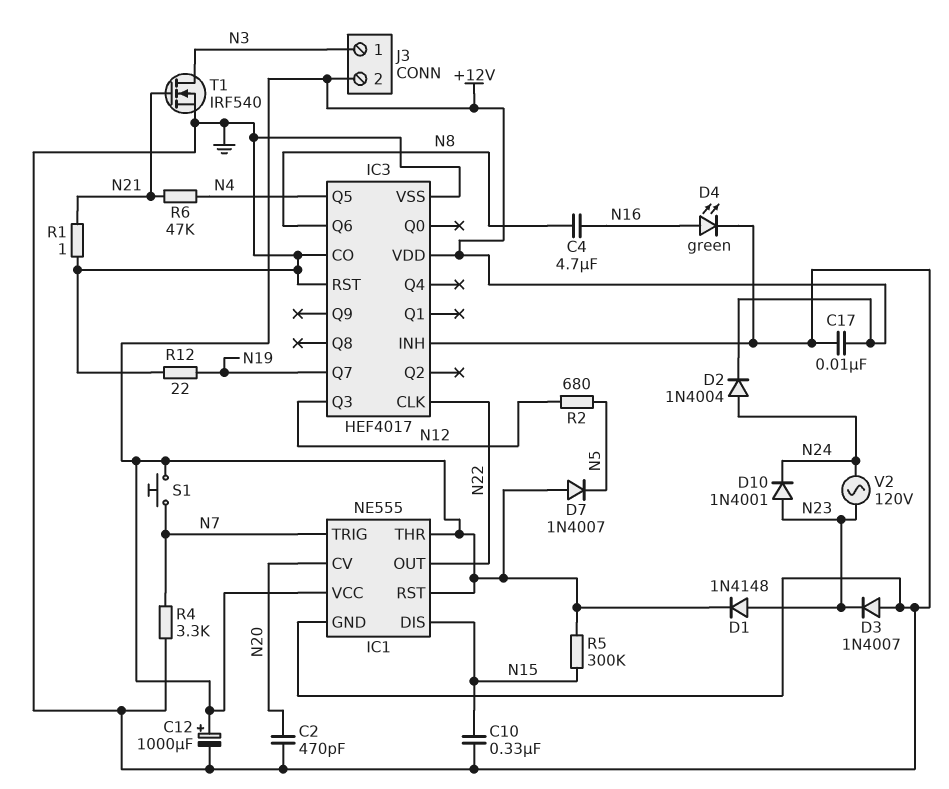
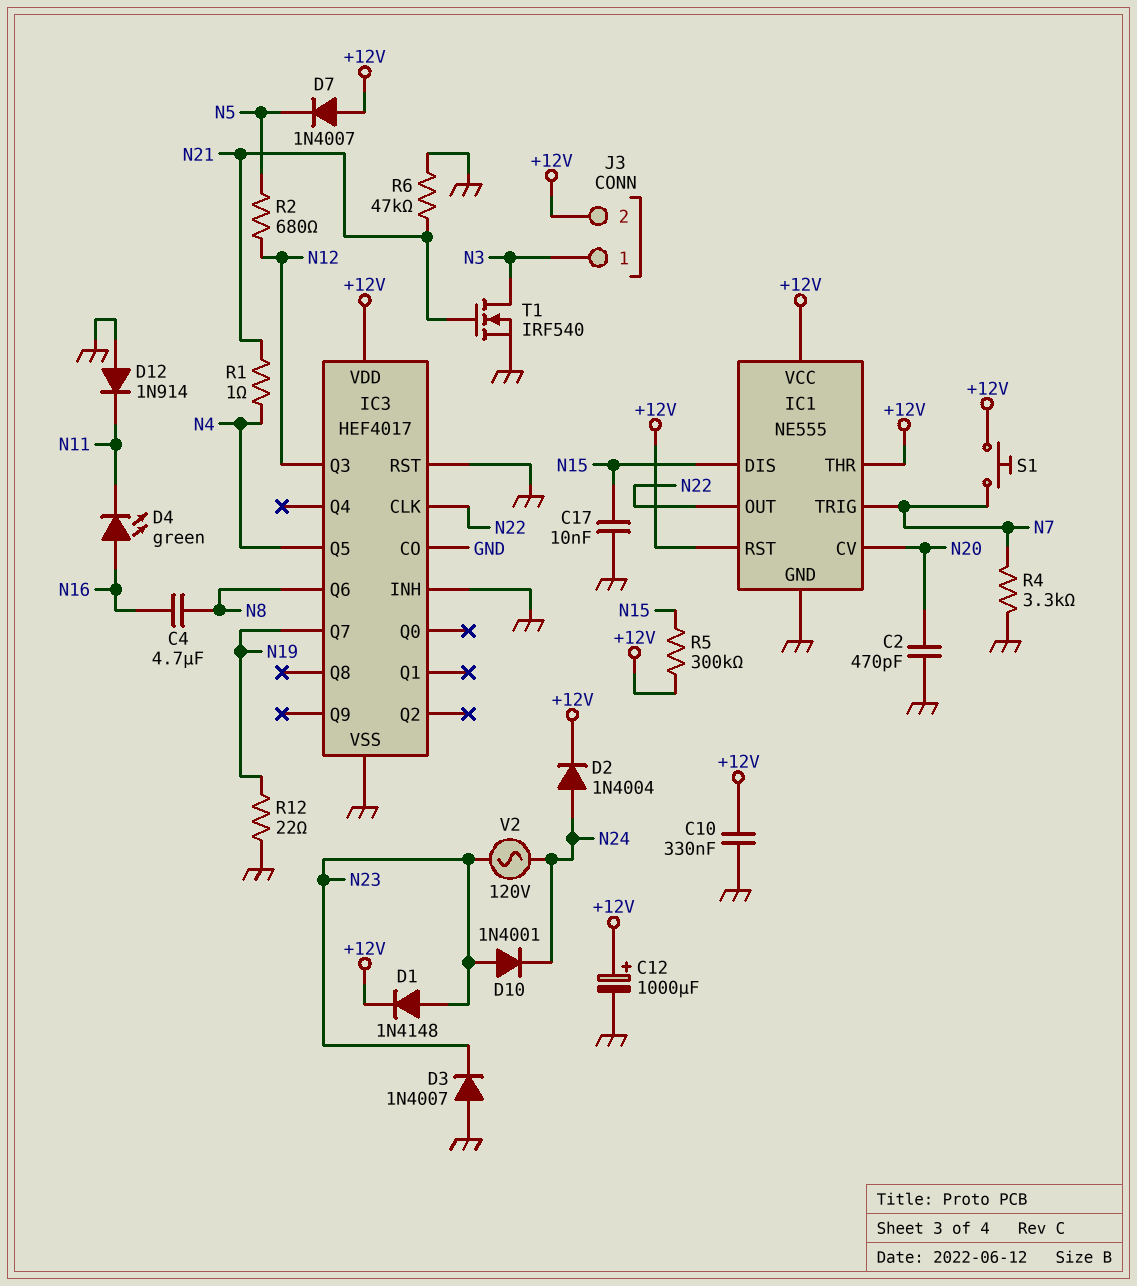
C10: 330nF (GND, N15) -> 330nF (+12V, GND)
C17: 10nF (+12V, GND) -> 10nF (GND, N15)
D4: LED green (A N16, K GND) -> LED green (A N16, K N11)
D12: none -> diode 1N914 (A GND, K N11)
R1: 1 (GND, N21) -> 1 (N4, N21)
R6: 47k (N4, N21) -> 47k (GND, N21)

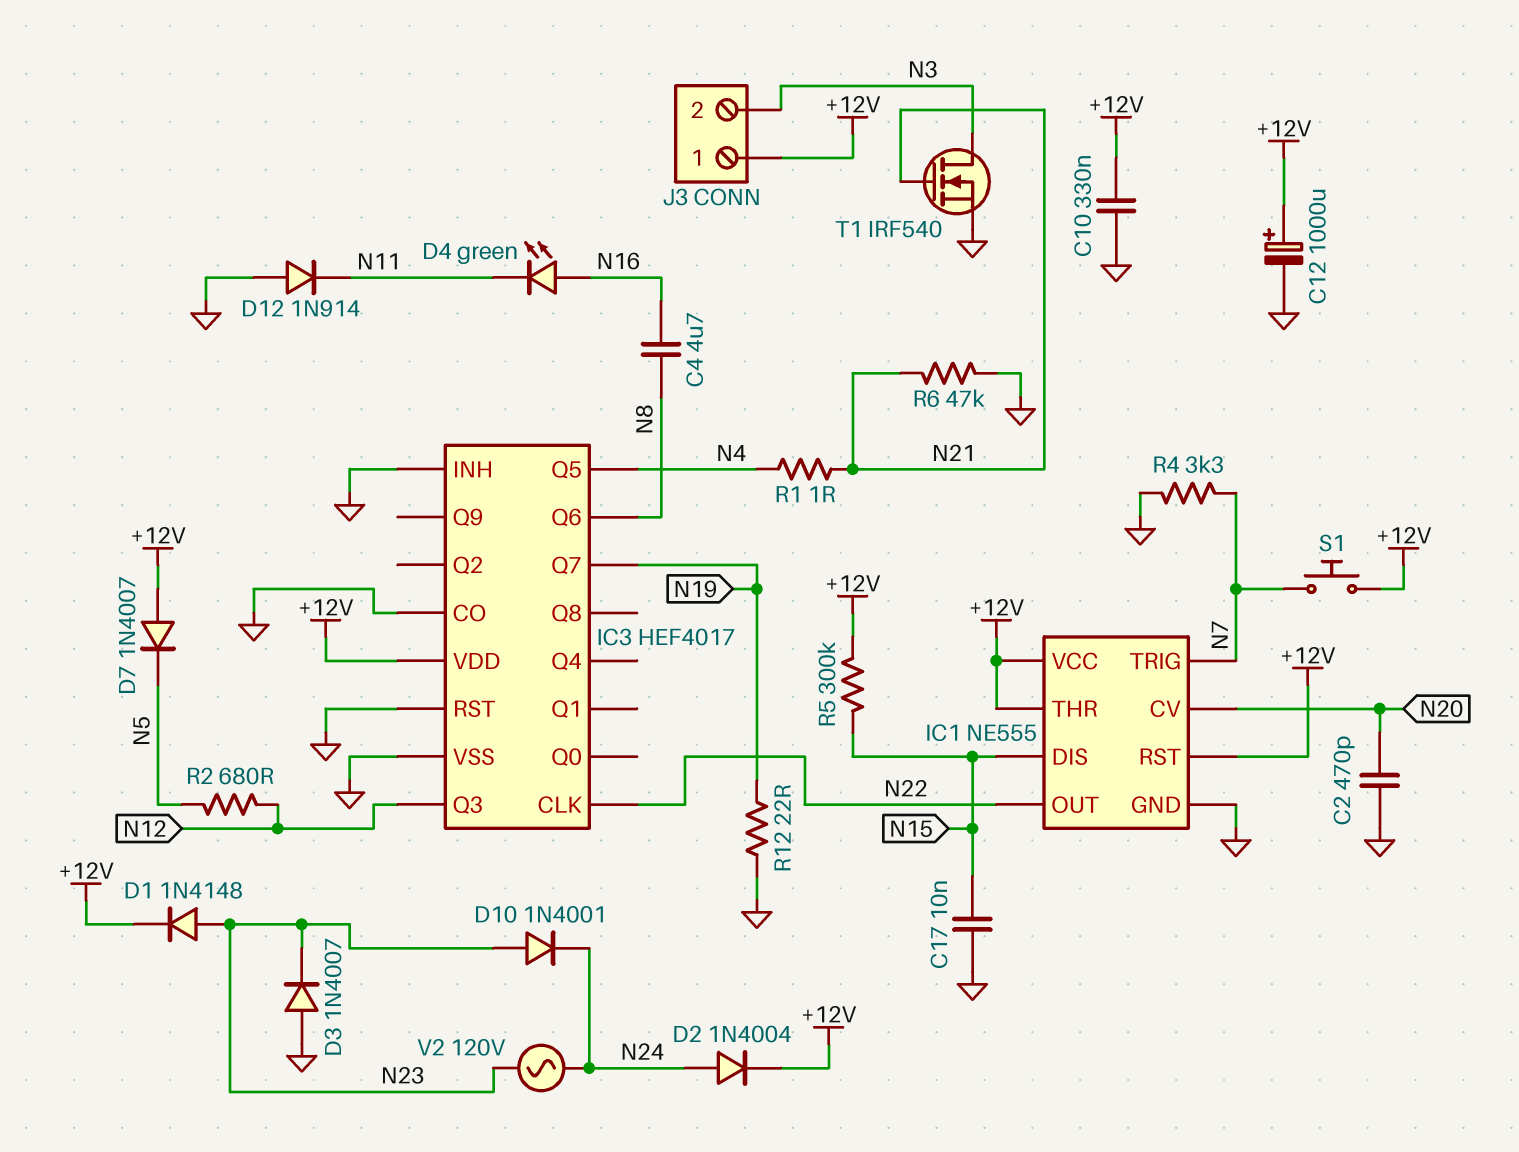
J3 pin 1: N3 -> +12V
J3 pin 2: +12V -> N3

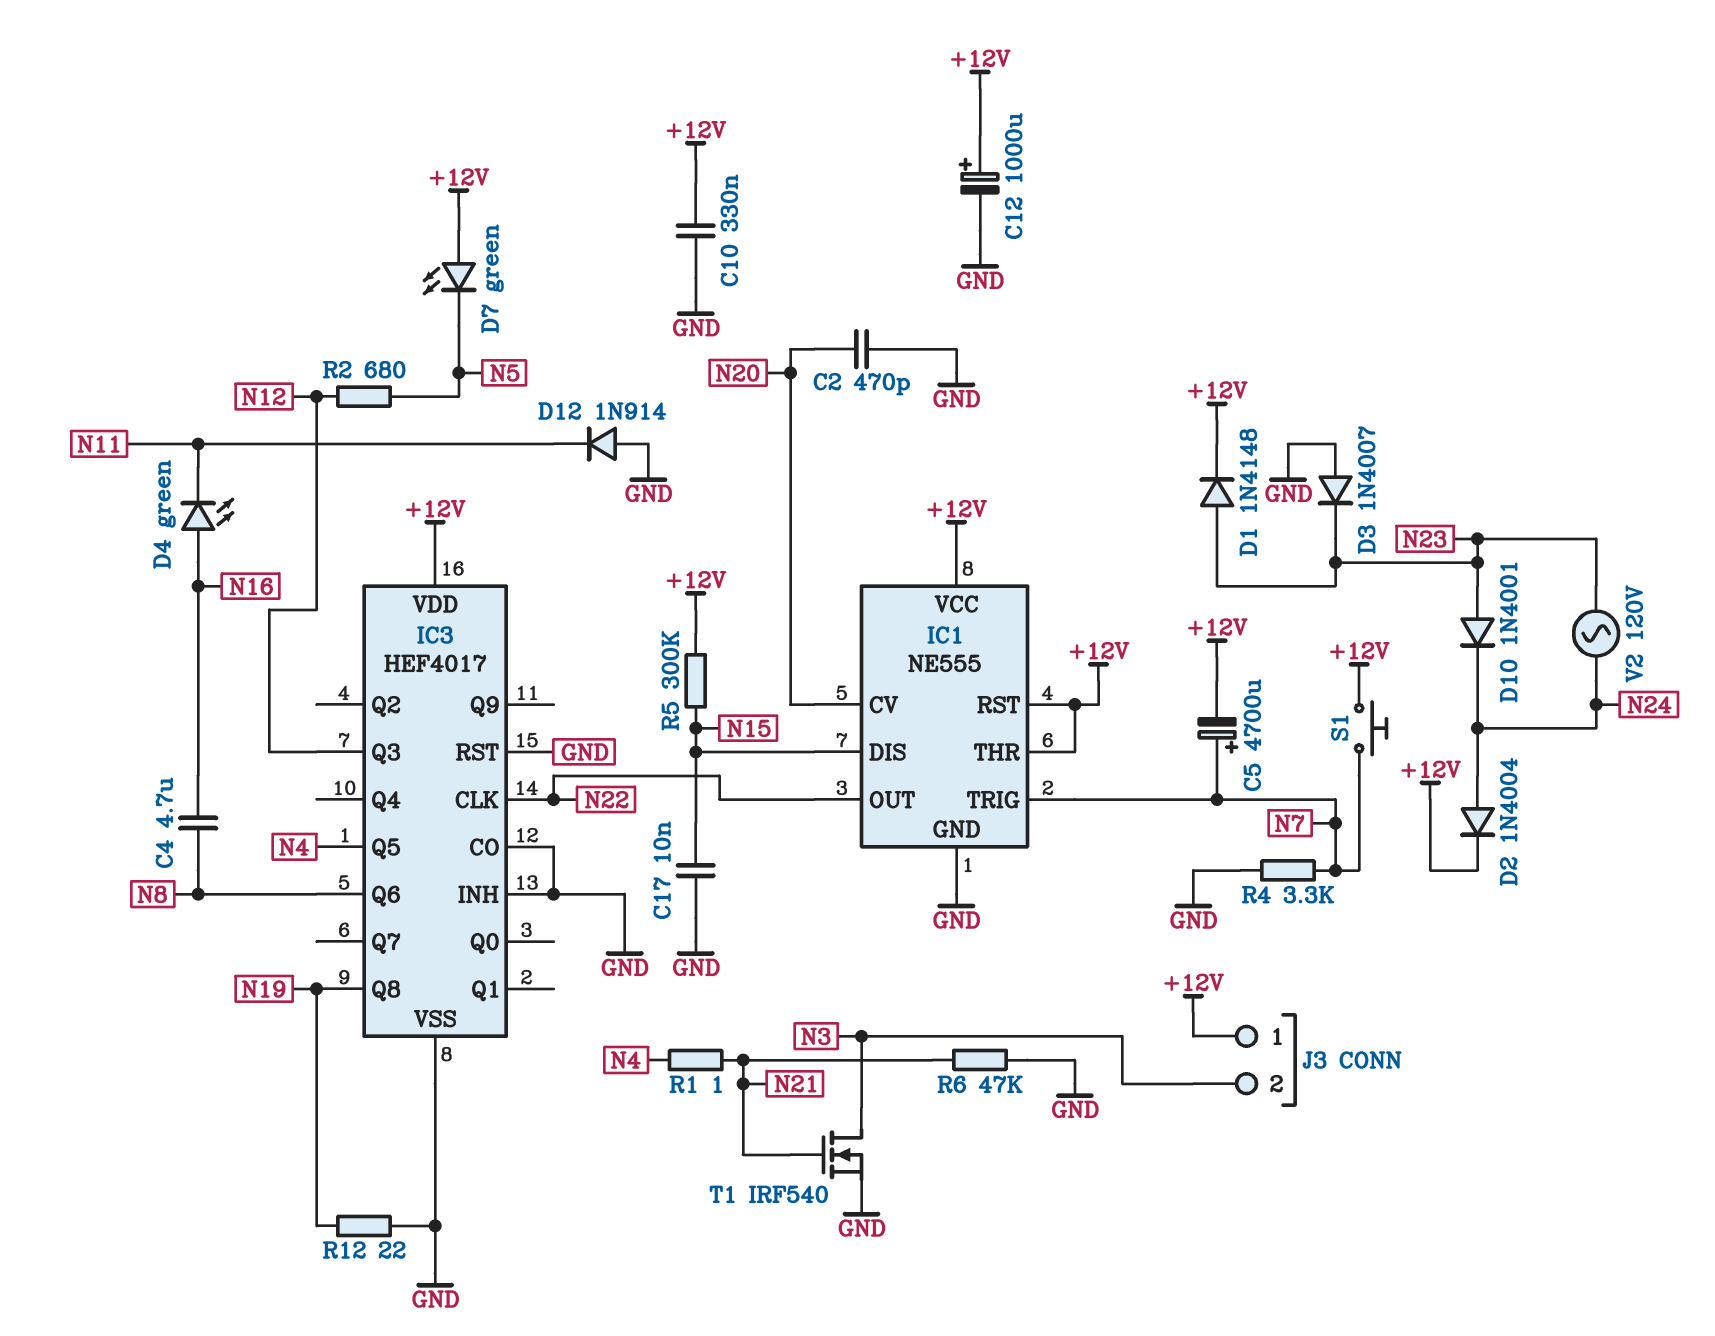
C5: none -> 4700uF (plus N7, minus +12V)
D7: diode 1N4007 (A +12V, K N5) -> LED green (A +12V, K N5)
IC3 pin Q7: N19 -> none
IC3 pin Q8: none -> N19

